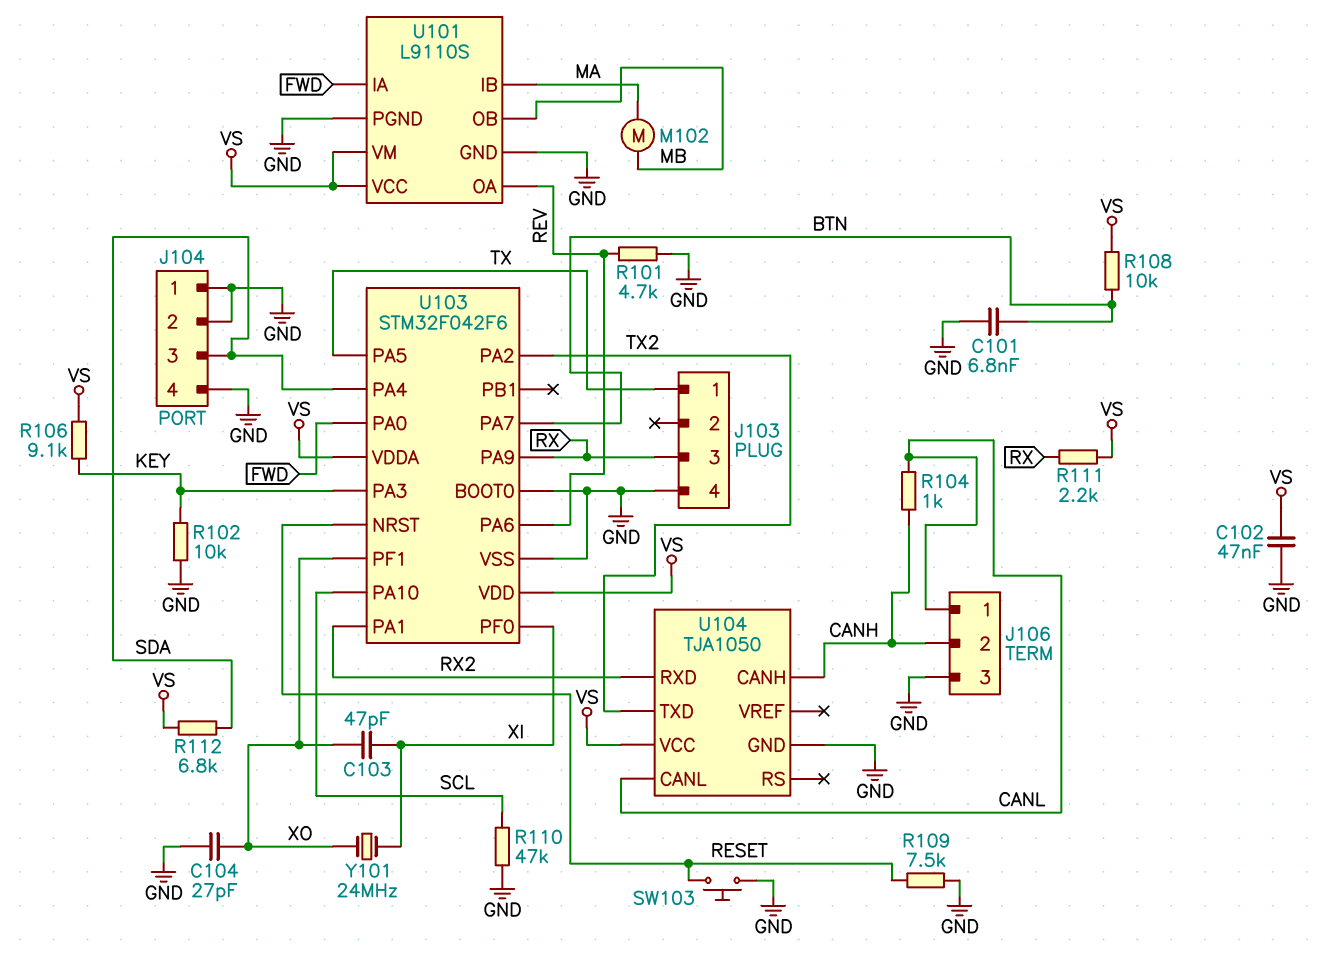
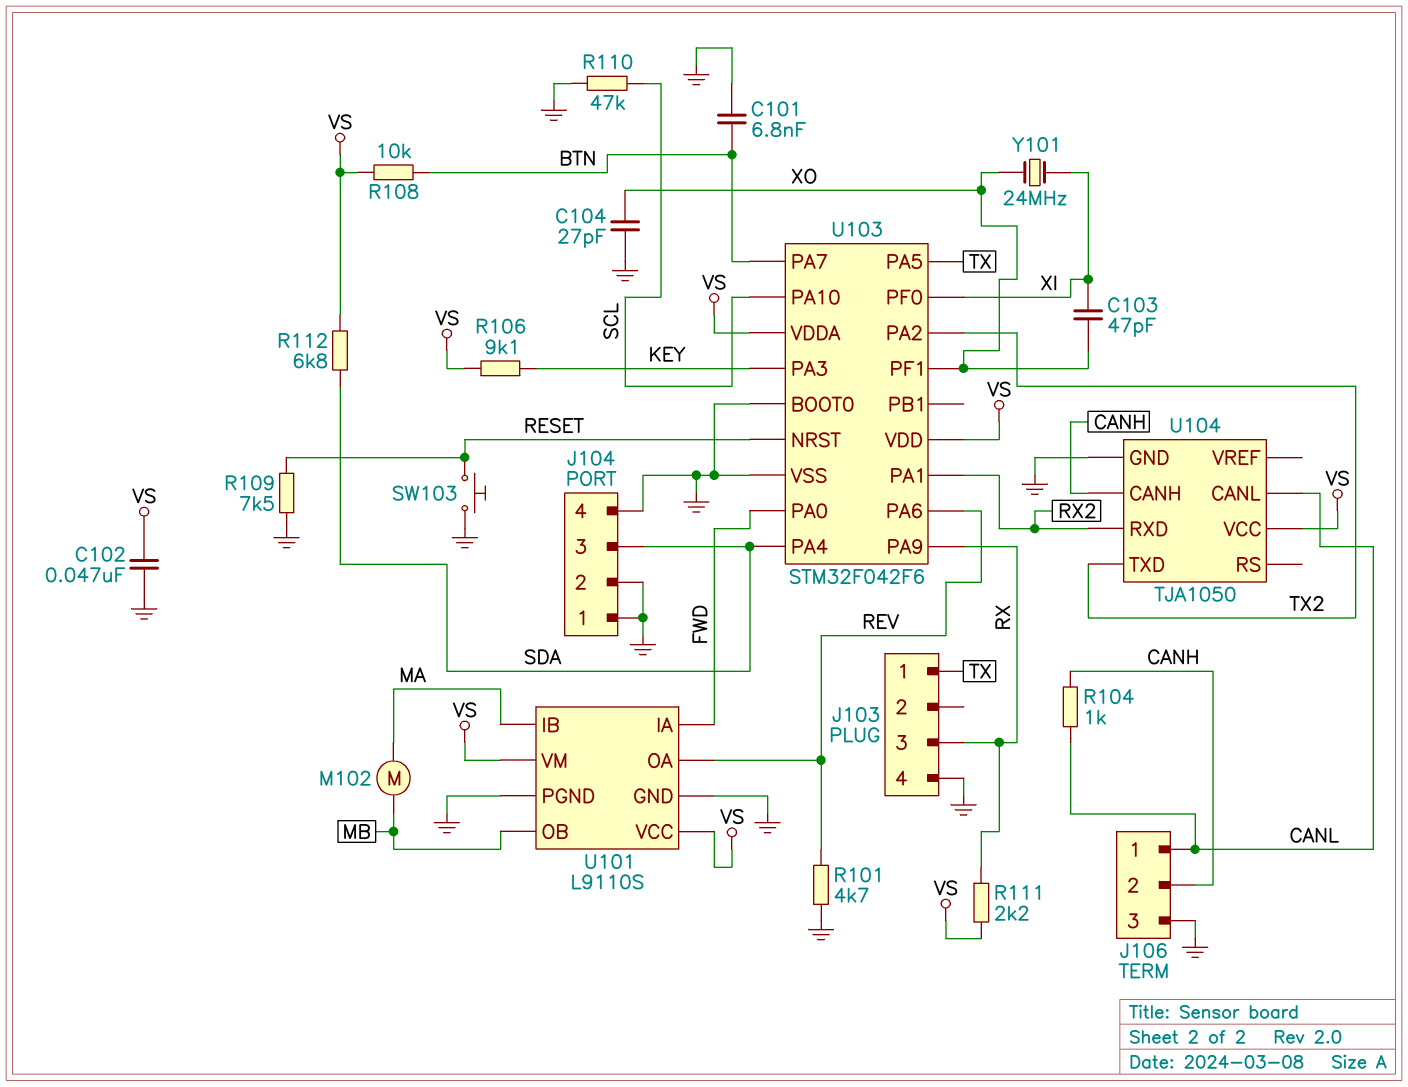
R102: 10k (GND, KEY) -> none

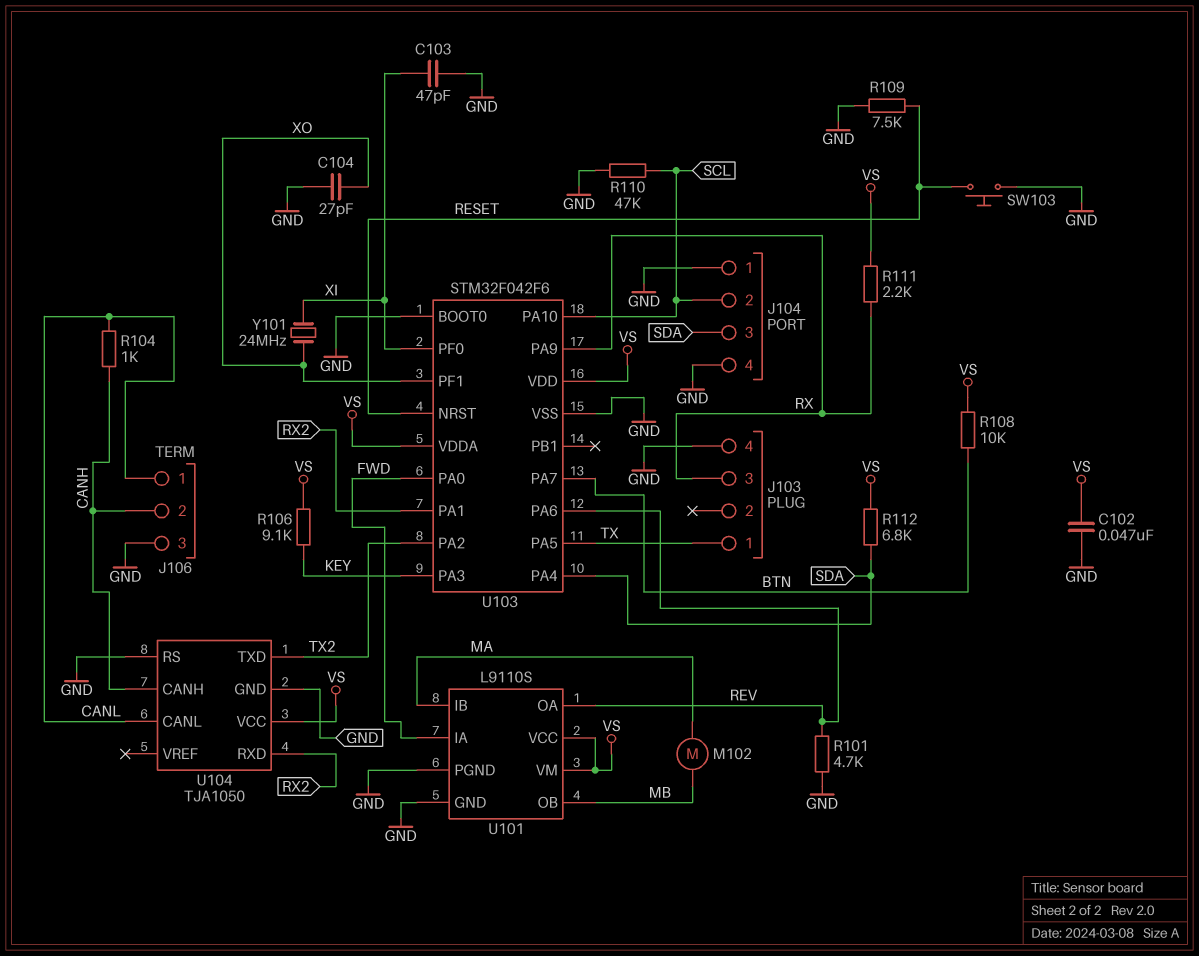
C101: 6.8nF (BTN, GND) -> none
C103: 47pF (XI, XO) -> 47pF (GND, XI)
J104 pin 2: GND -> SCL
U104 pin RS: none -> GND

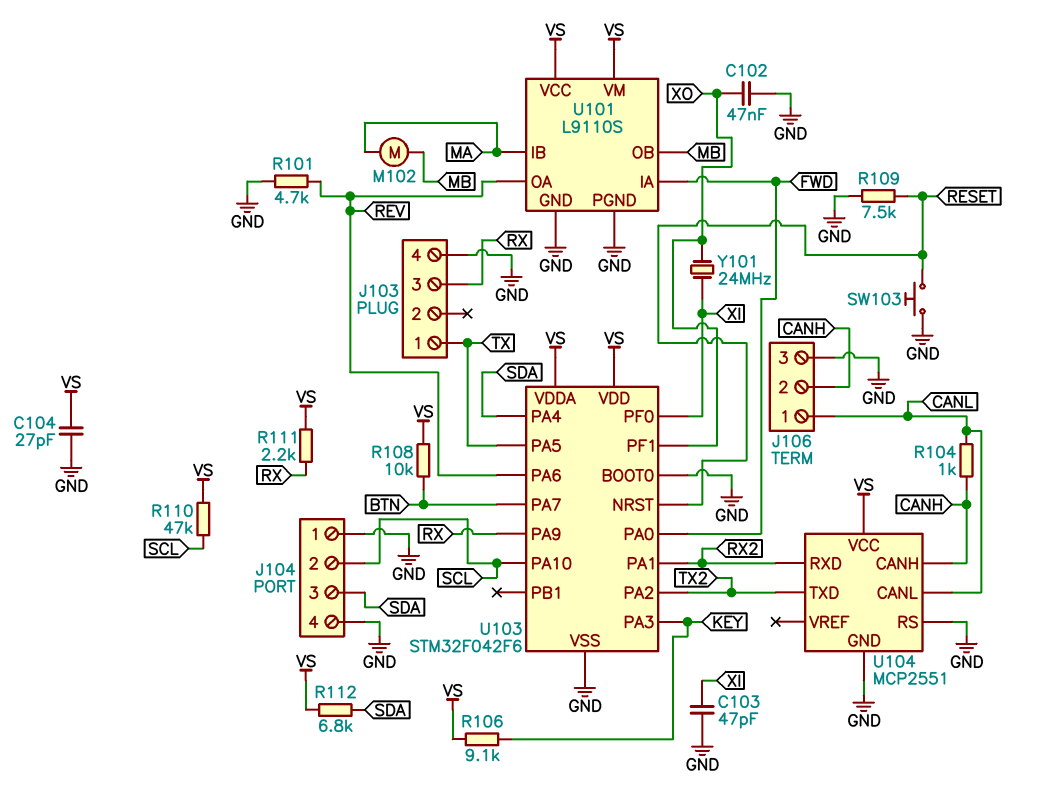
C102: 47nF (GND, VS) -> 47nF (GND, XO)
C104: 27pF (GND, XO) -> 27pF (GND, VS)
R110: 47k (GND, SCL) -> 47k (SCL, VS)
U104: TJA1050 -> MCP2551

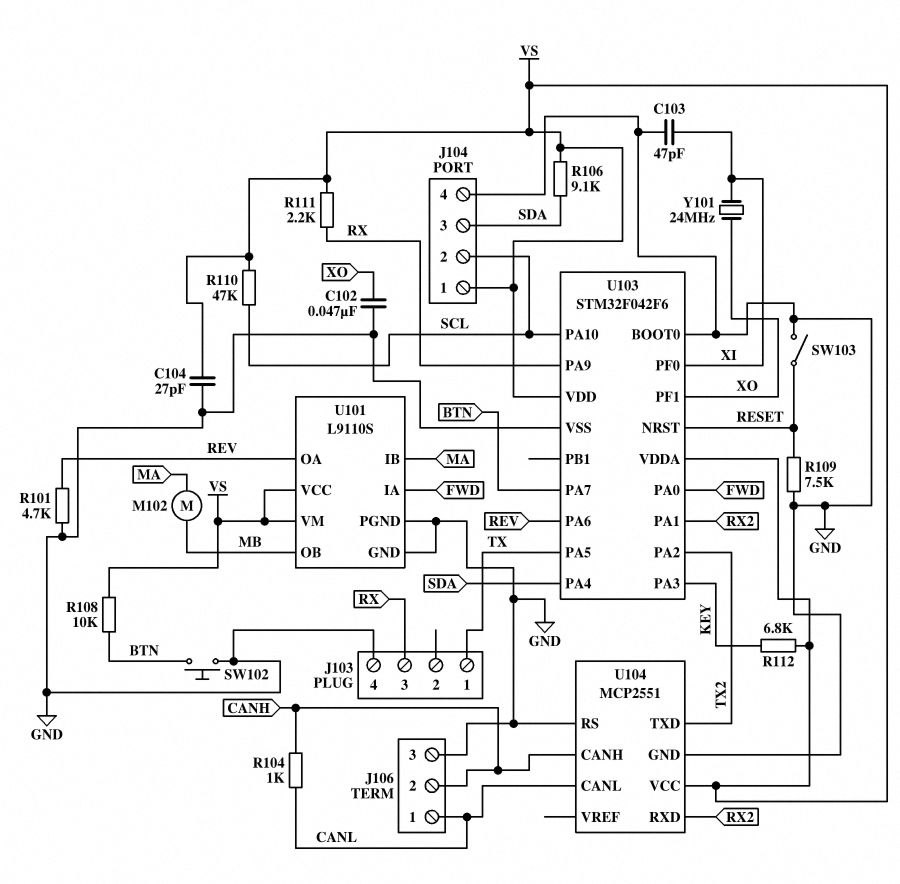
J104 pin 1: GND -> VS
R106: 9.1k (KEY, VS) -> 9.1k (SDA, VS)
R112: 6.8k (SDA, VS) -> 6.8k (KEY, VS)
SW102: none -> button (BTN, GND)
SW103: button (GND, RESET) -> switch (GND, RESET)

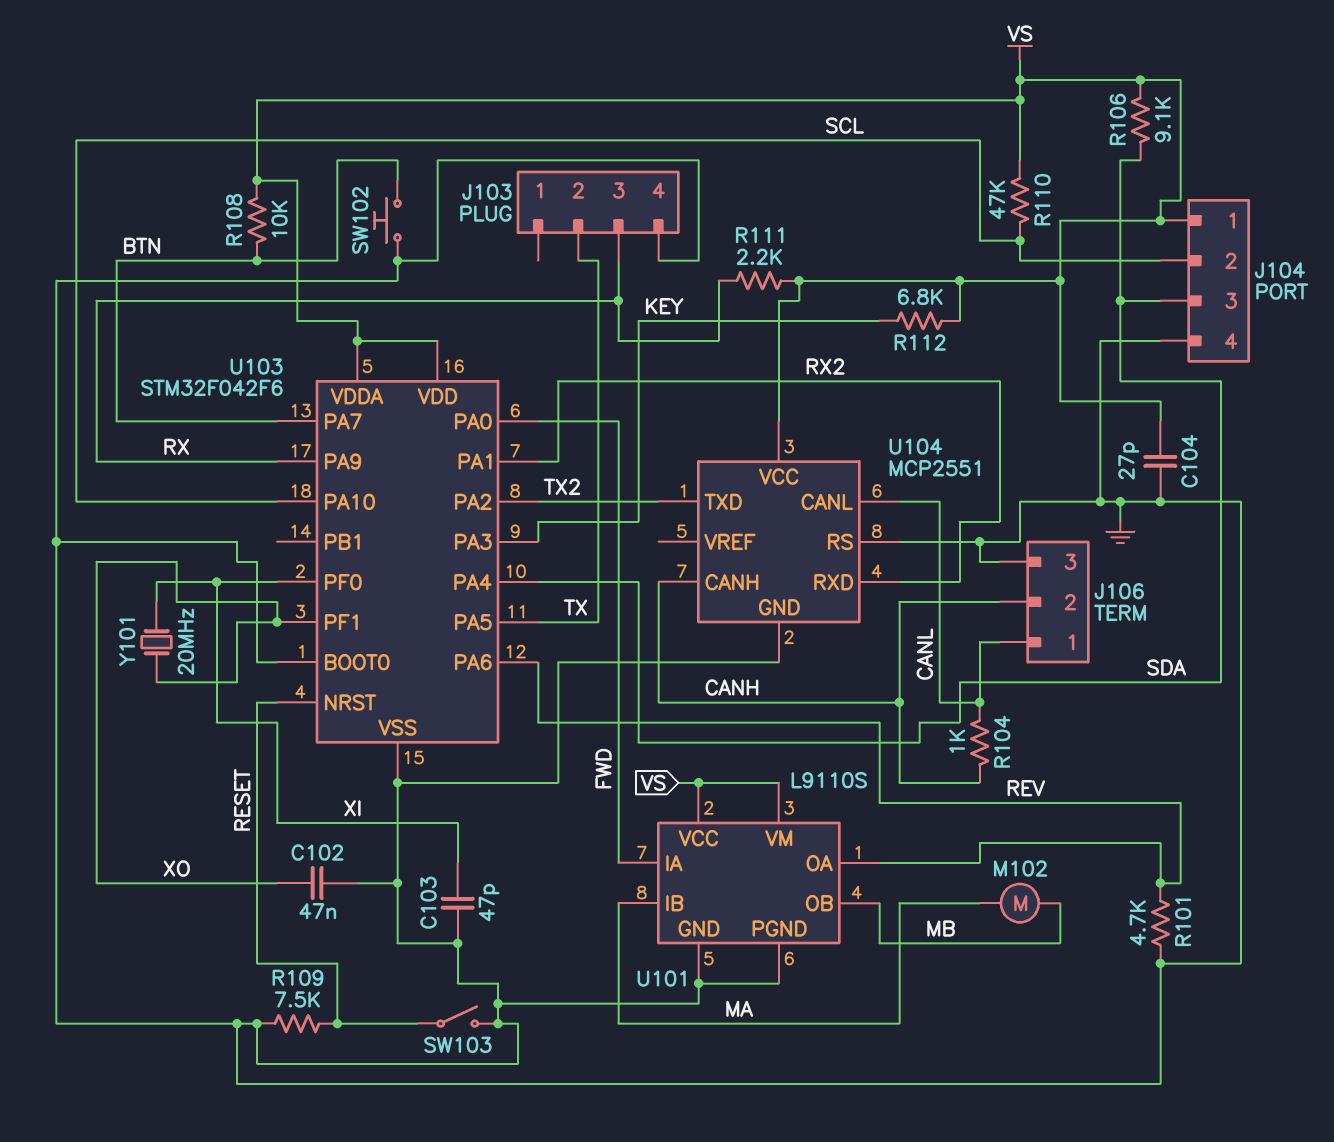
J103 pin 1: TX -> none
J103 pin 2: none -> TX
Y101: 24MHz (XI, XO) -> 20MHz (XI, XO)

